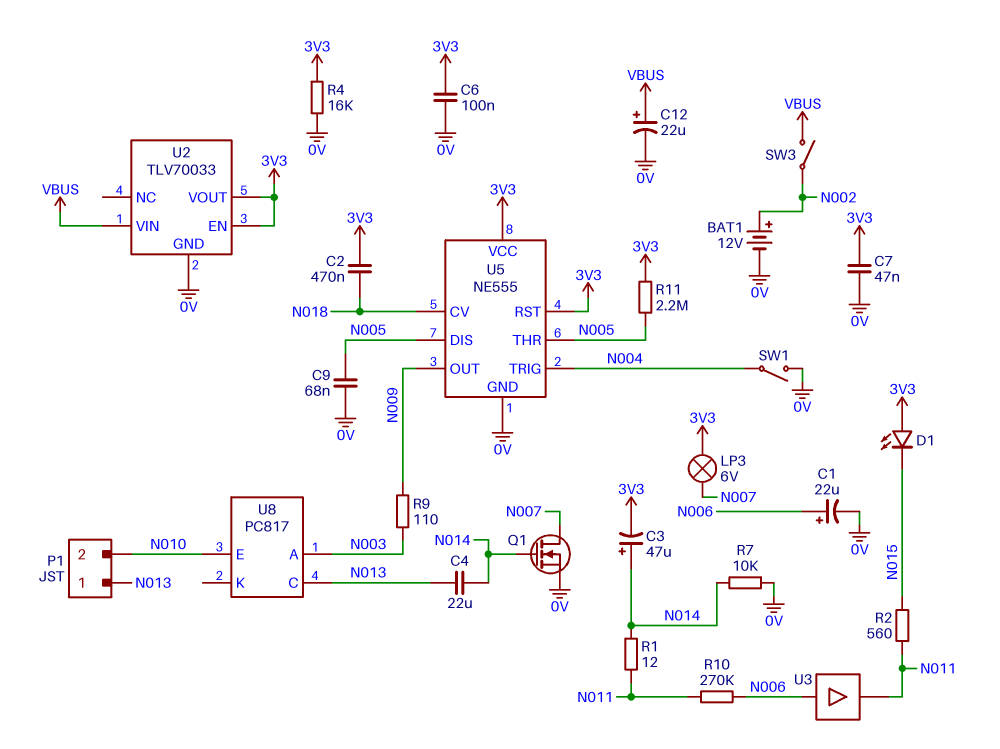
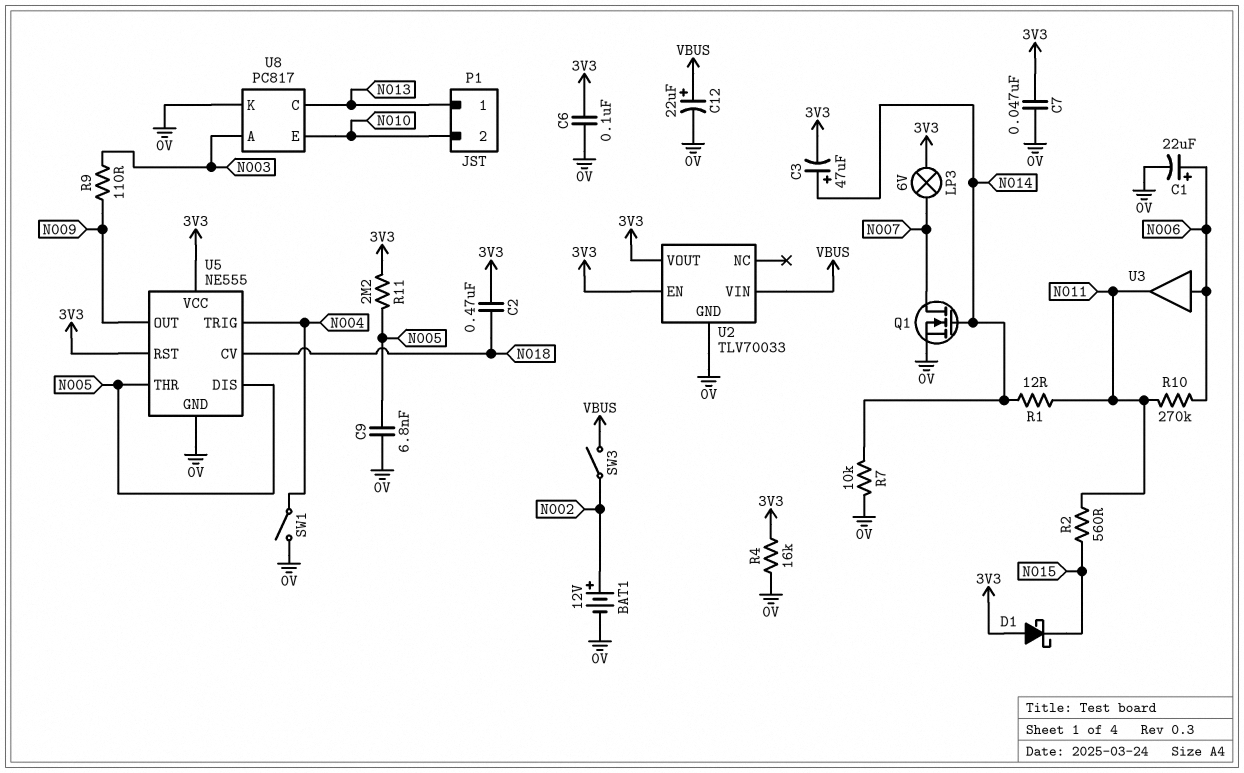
C4: 22uF (N013, N014) -> none
C9: 68nF (0V, N005) -> 6.8nF (0V, N005)
D1: LED (A 3V3, K N015) -> schottky (A 3V3, K N015)
U8 pin K: none -> 0V

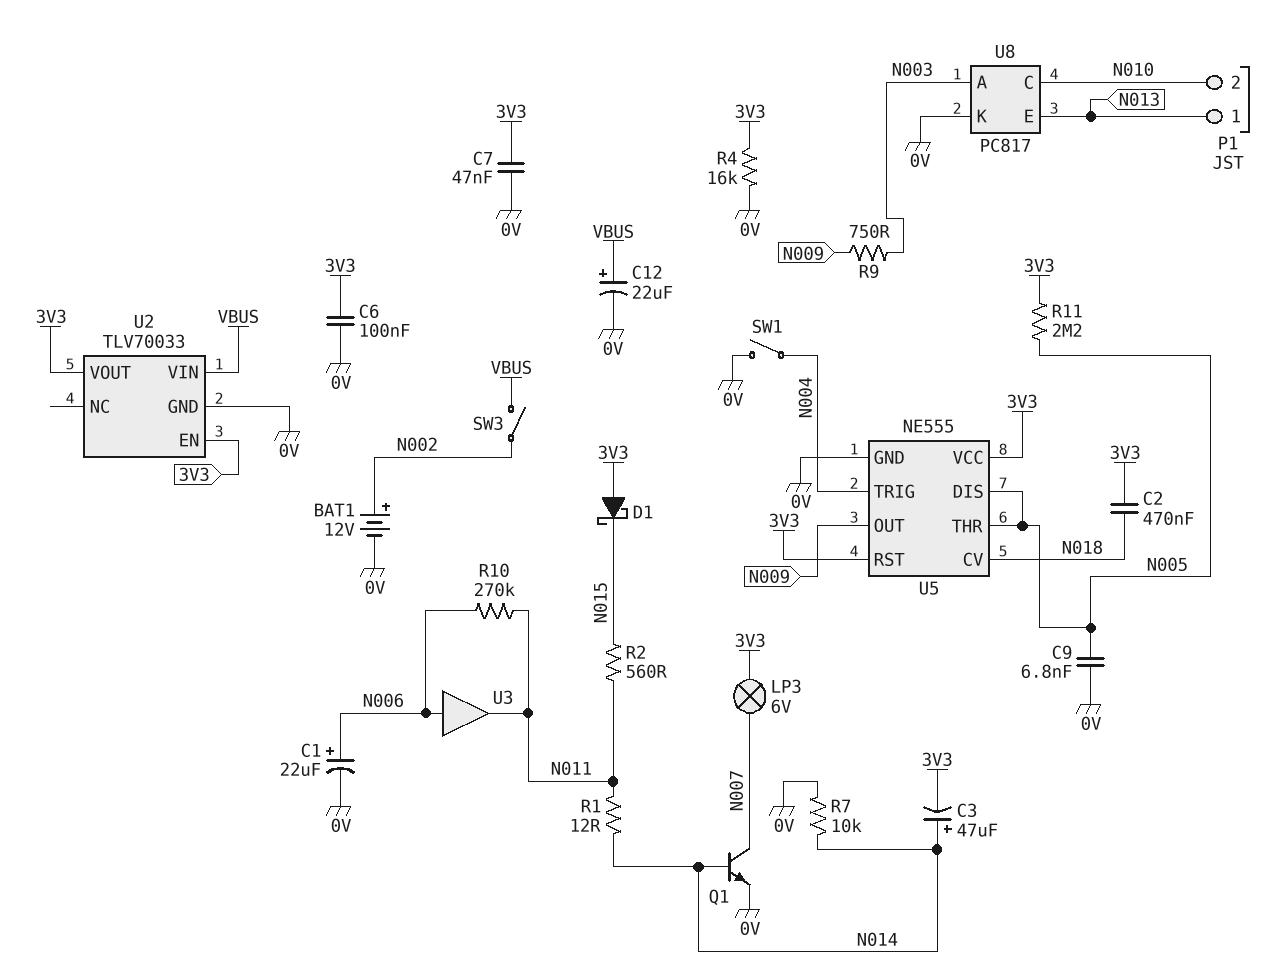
Q1: NMOS (G N014, D N007, S 0V) -> NPN (B N014, C N007, E 0V)
R9: 110 (N003, N009) -> 750 (N003, N009)
U8 pin C: N013 -> N010
U8 pin E: N010 -> N013

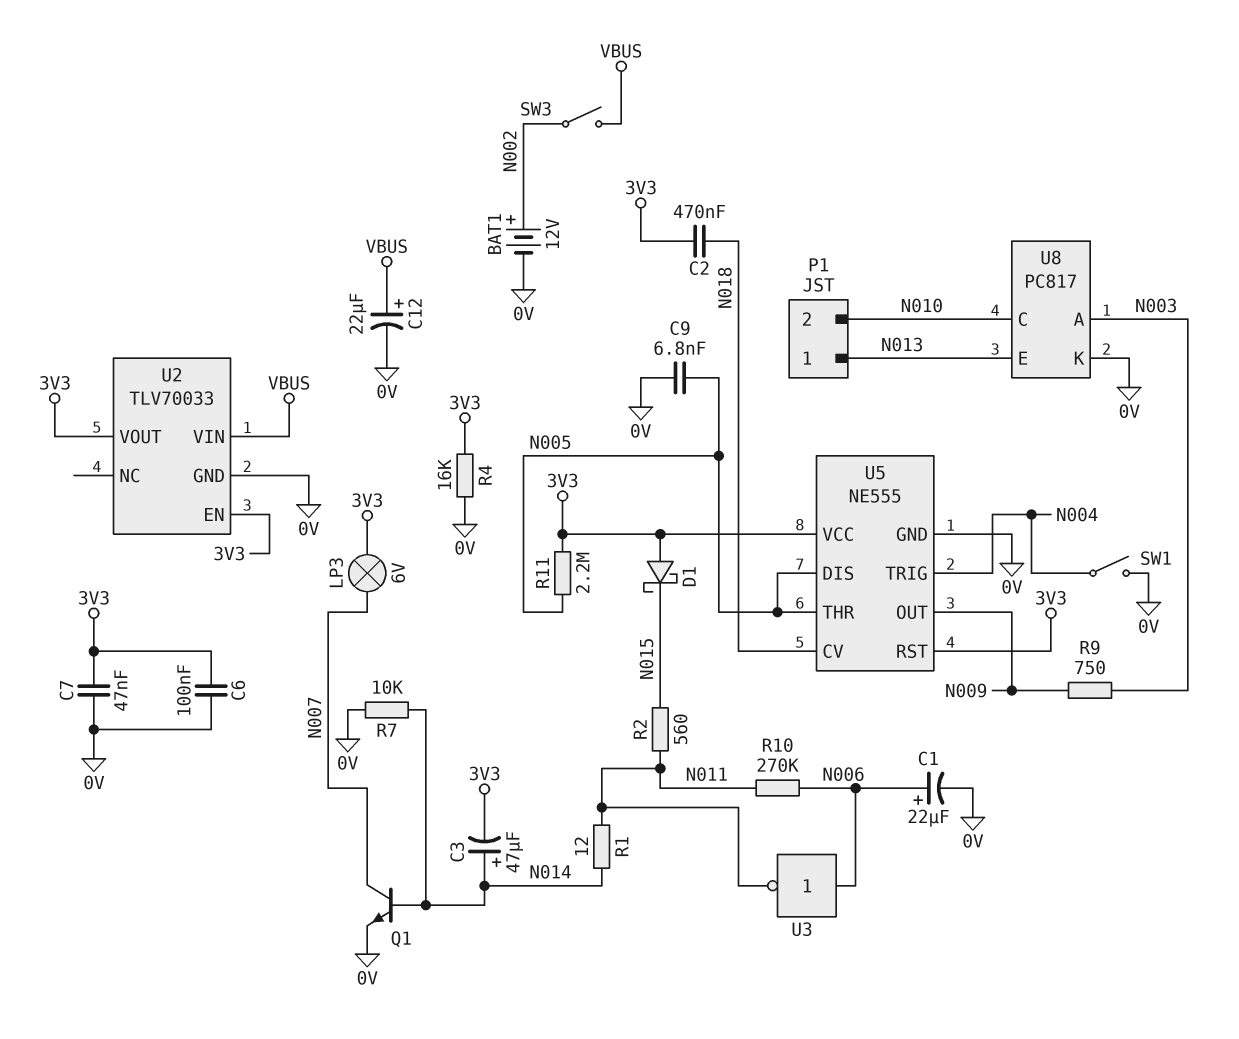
U3: buffer (in N006, out N011) -> NOT (in N006, out N011)

